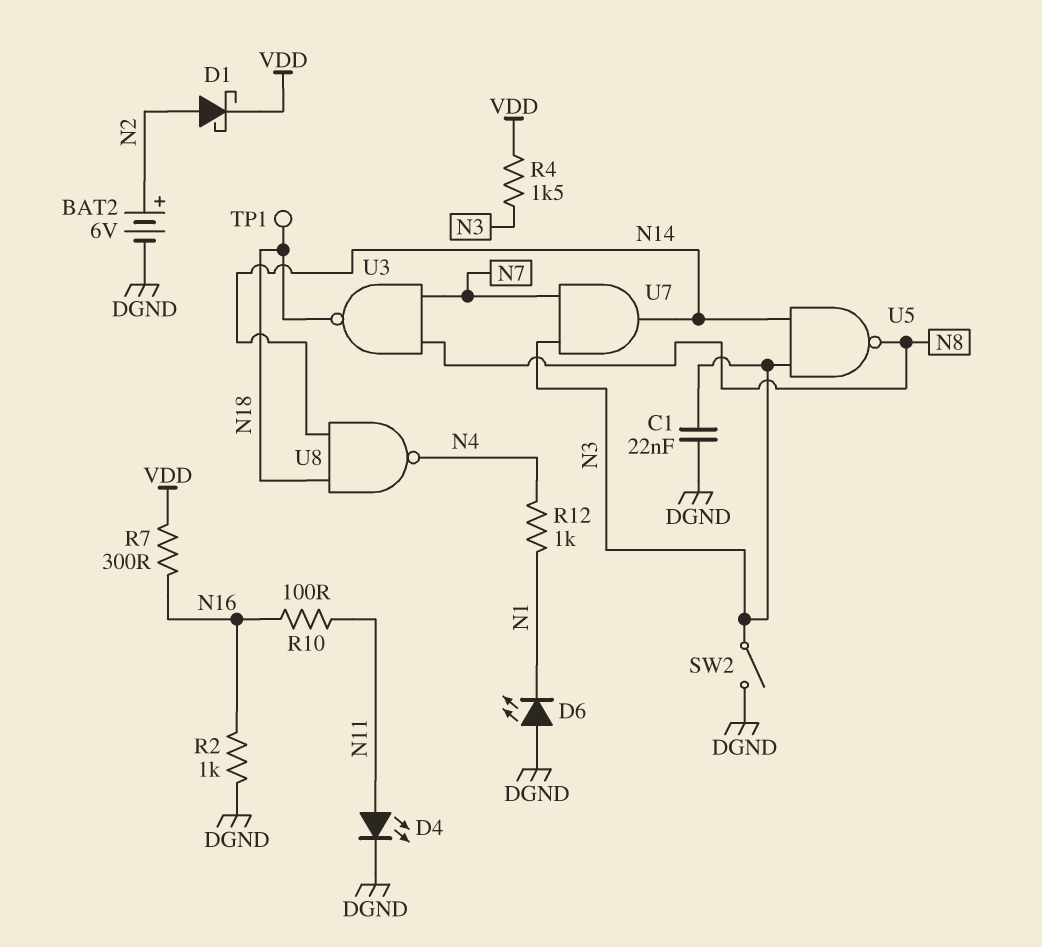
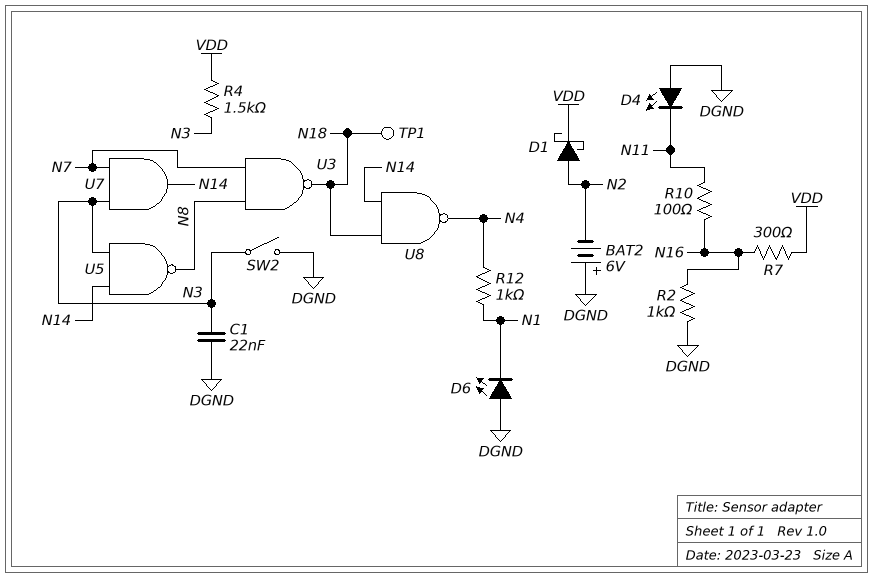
BAT2: 6V (plus N2, minus DGND) -> 6V (plus DGND, minus N2)
D4: LED (A N11, K DGND) -> LED (A DGND, K N11)

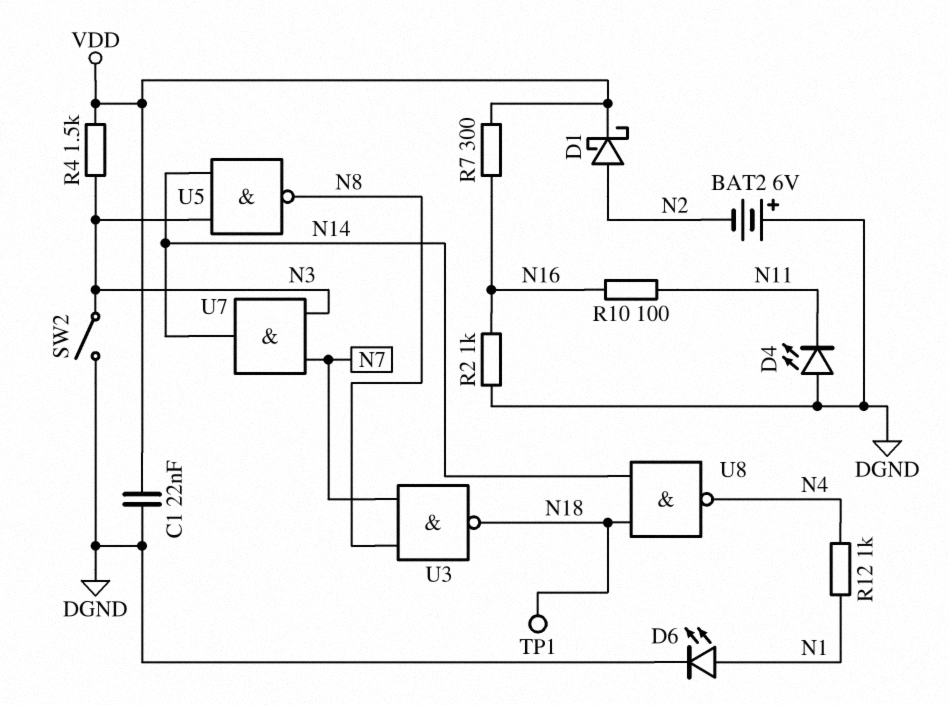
C1: 22nF (DGND, N3) -> 22nF (DGND, VDD)
D6: LED (A DGND, K N1) -> LED (A N1, K DGND)

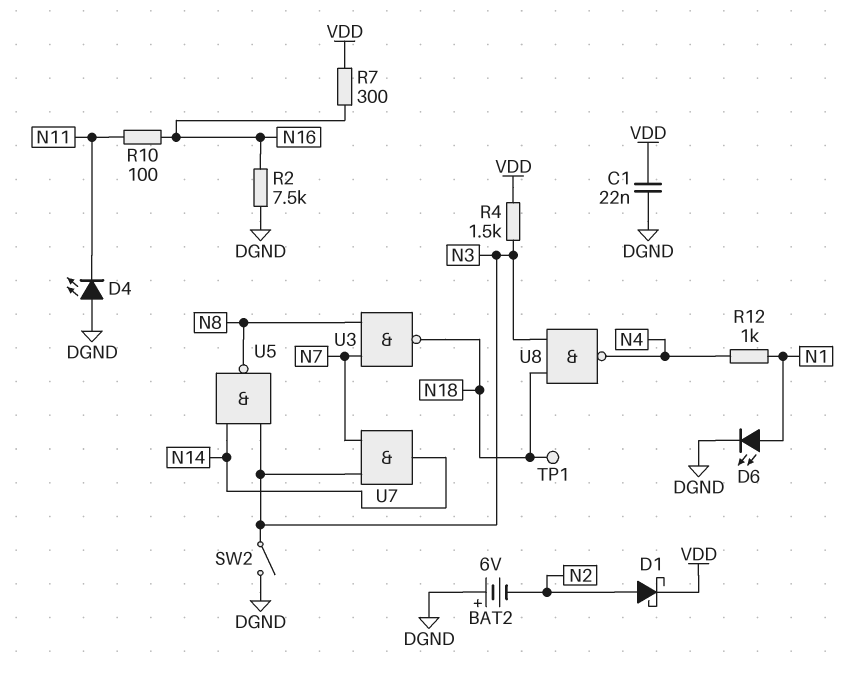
R2: 1k (DGND, N16) -> 7.5k (DGND, N16)
U8: NAND (in N14, in N18, out N4) -> NAND (in N3, in N18, out N4)

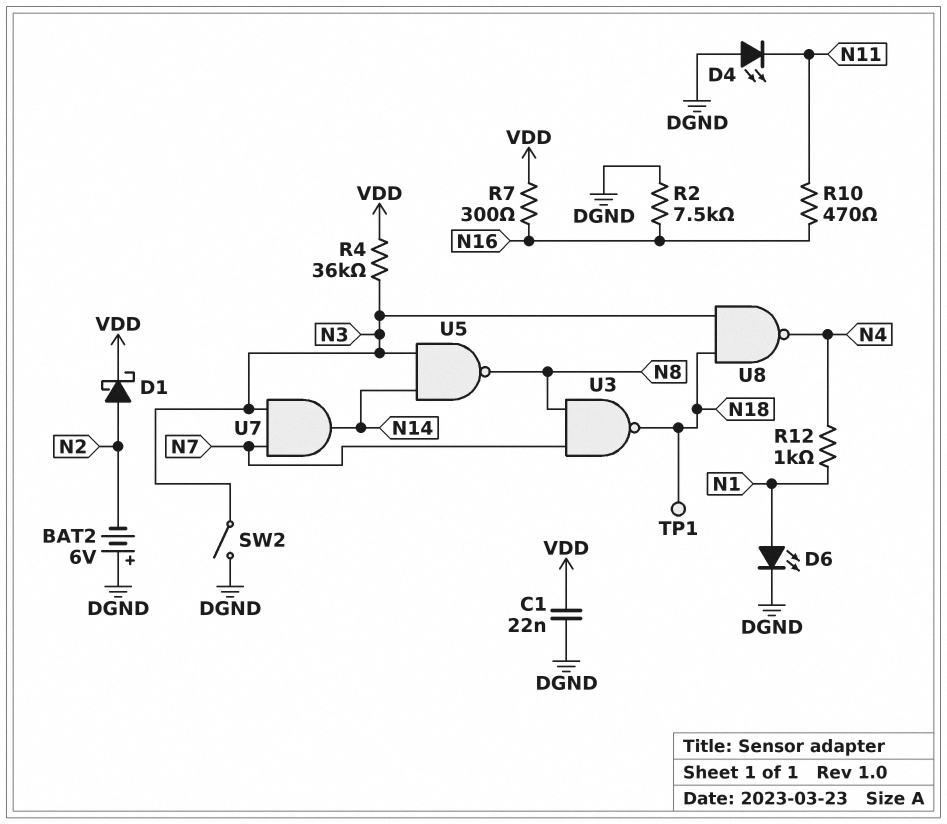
R4: 1.5k (N3, VDD) -> 36k (N3, VDD)
R10: 100 (N11, N16) -> 470 (N11, N16)

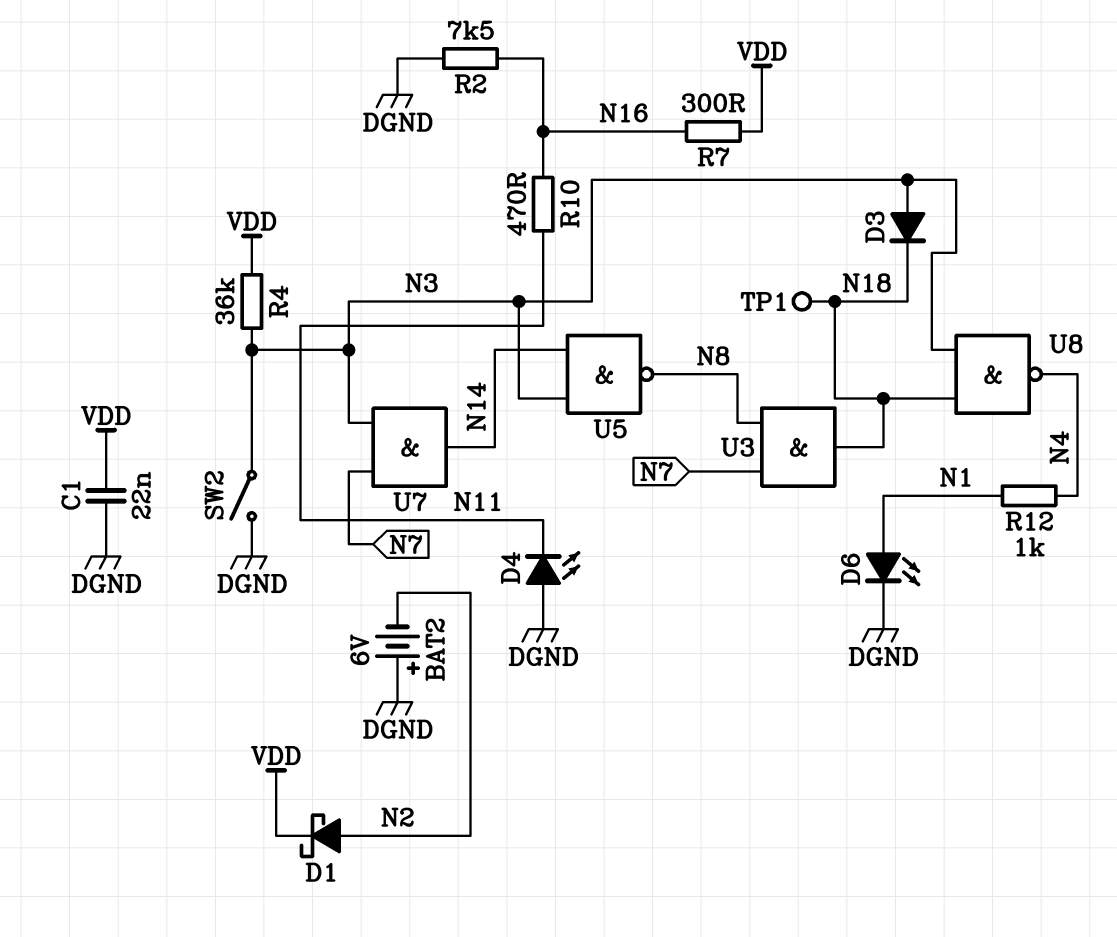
D3: none -> diode (A N3, K N18)
U3: NAND (in N7, in N8, out N18) -> AND (in N7, in N8, out N18)

